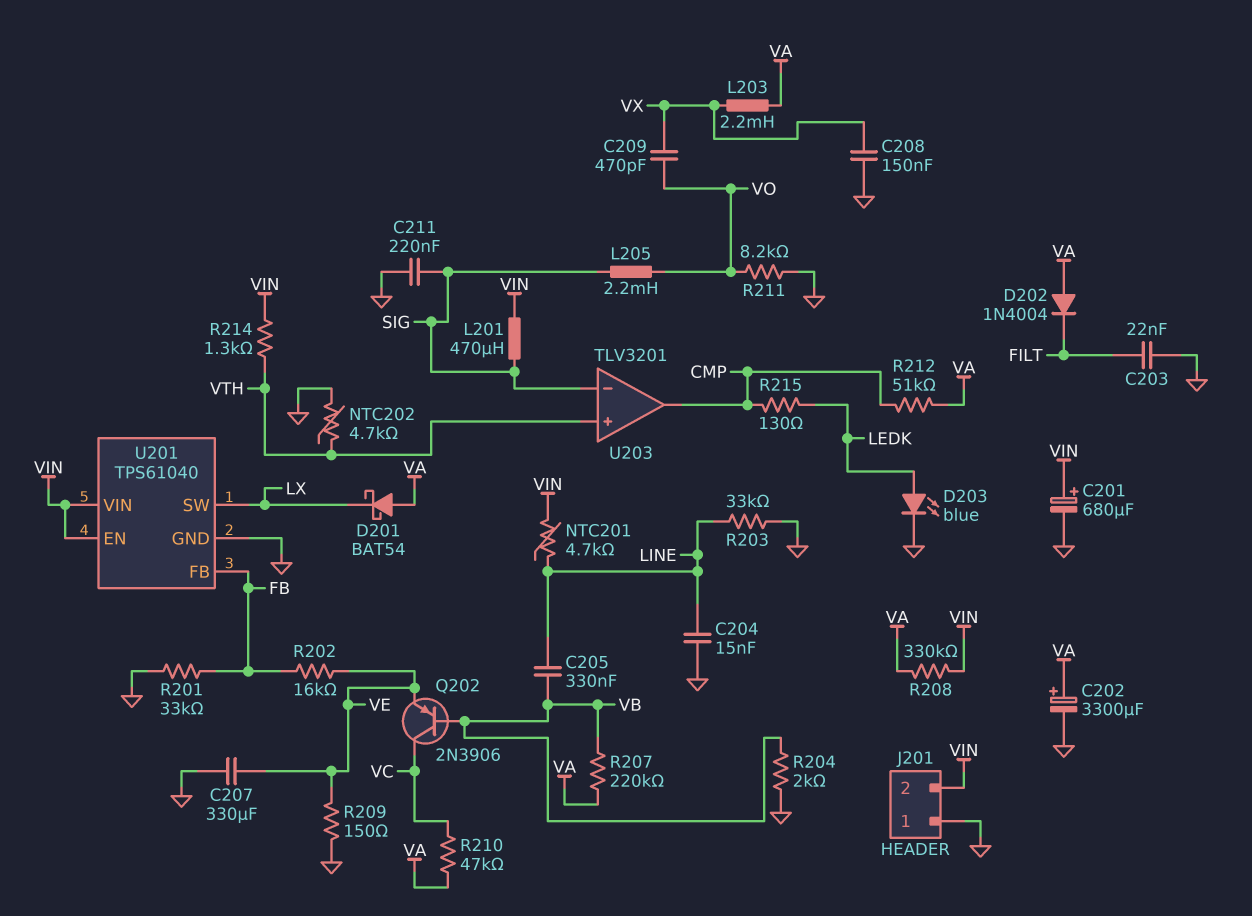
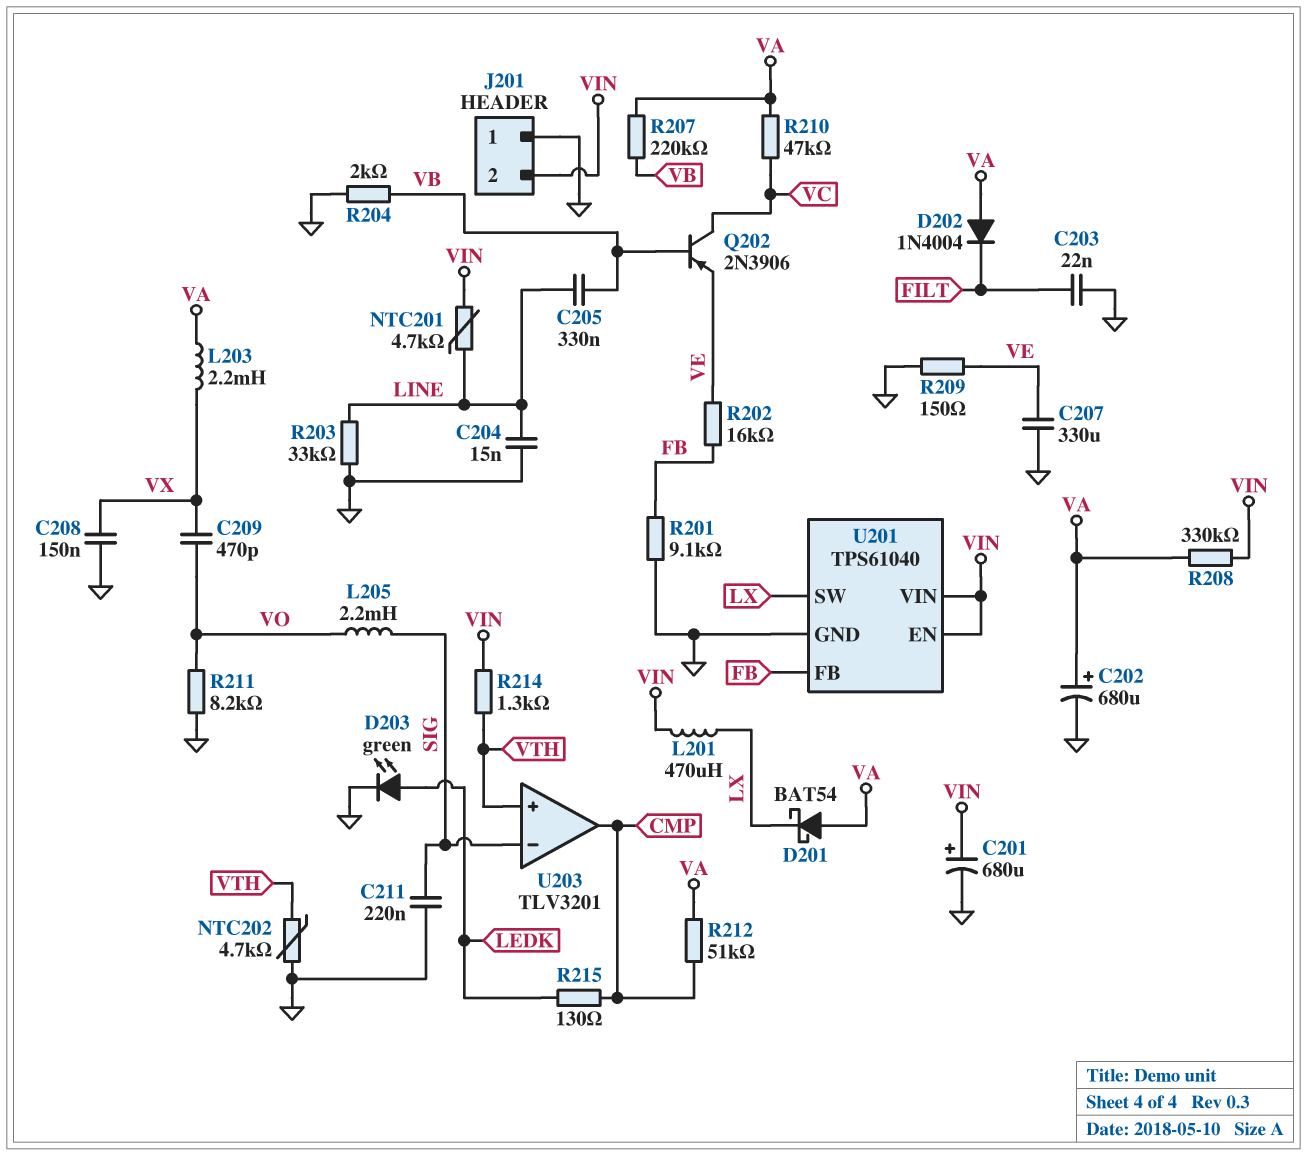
C202: 3300uF (plus VA, minus GND) -> 680uF (plus VA, minus GND)
D203: LED blue (A LEDK, K GND) -> LED green (A LEDK, K GND)
L201: 470uH (SIG, VIN) -> 470uH (LX, VIN)
R201: 33k (FB, GND) -> 9.1k (FB, GND)

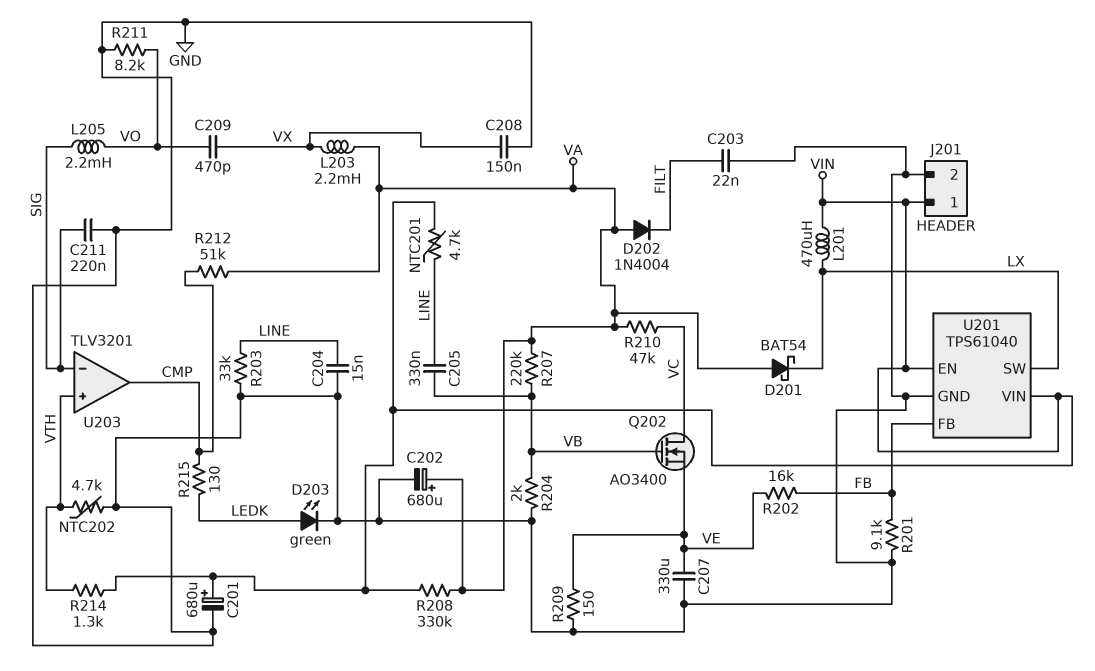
J201 pin 1: GND -> VIN
J201 pin 2: VIN -> GND
Q202: PNP 2N3906 (B VB, C VC, E VE) -> NMOS AO3400 (G VB, D VC, S VE)

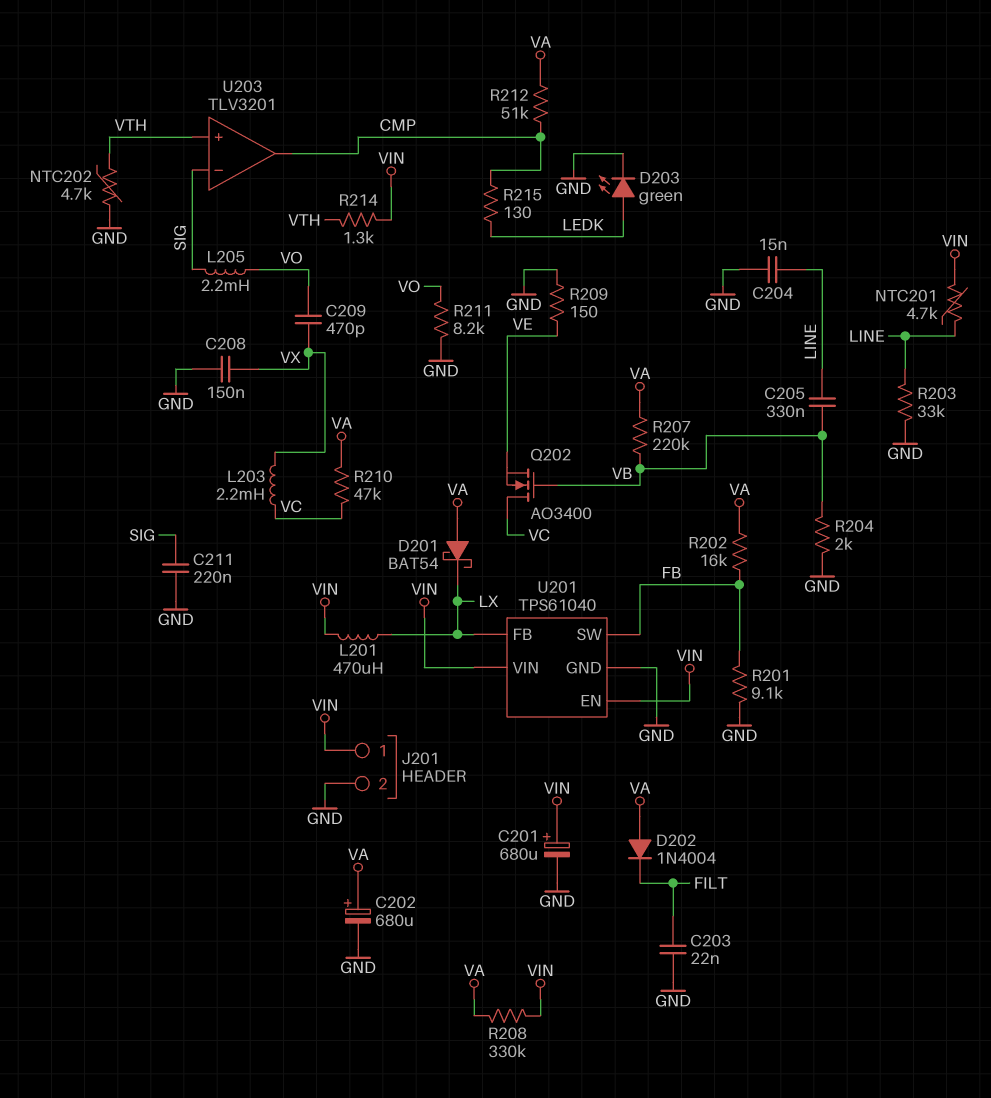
C207: 330uF (GND, VE) -> none
L203: 2.2mH (VA, VX) -> 2.2mH (VC, VX)
R202: 16k (FB, VE) -> 16k (FB, VA)
U201 pin FB: FB -> LX
U201 pin SW: LX -> FB

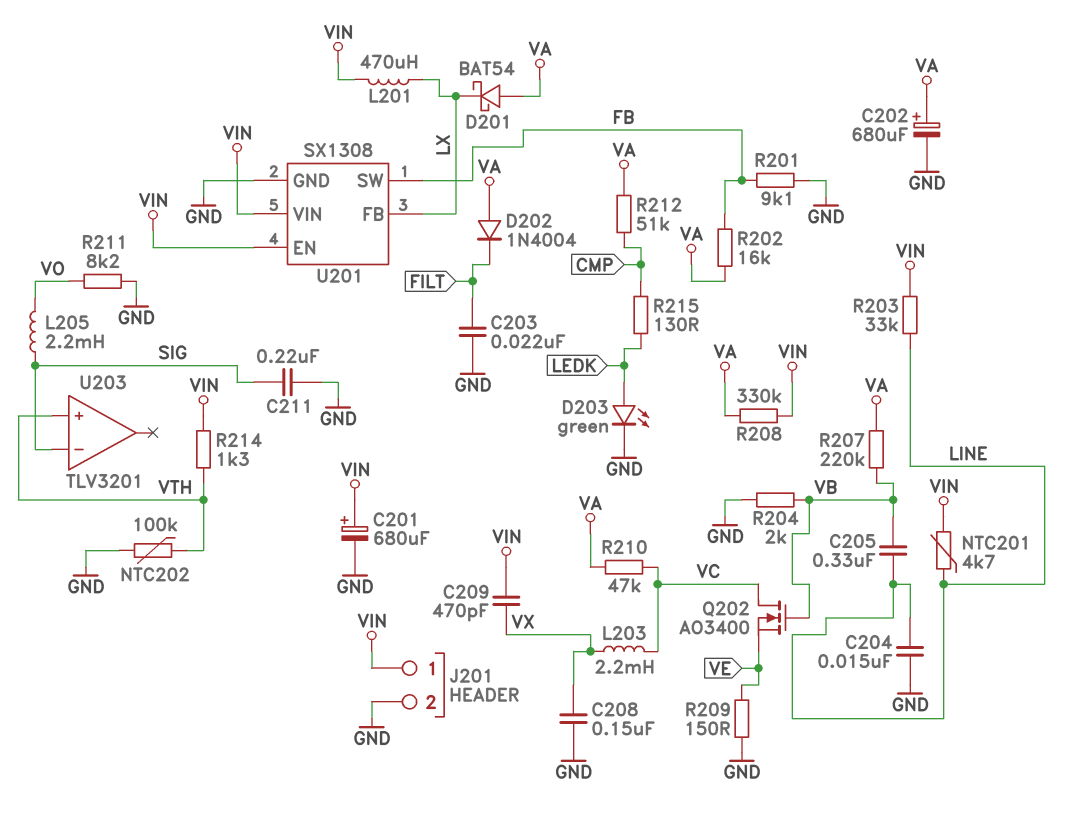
C209: 470pF (VO, VX) -> 470pF (VIN, VX)
NTC202: 4.7k (GND, VTH) -> 100k (GND, VTH)
R203: 33k (GND, LINE) -> 33k (LINE, VIN)
U201: TPS61040 -> SX1308
U203 pin out: CMP -> none

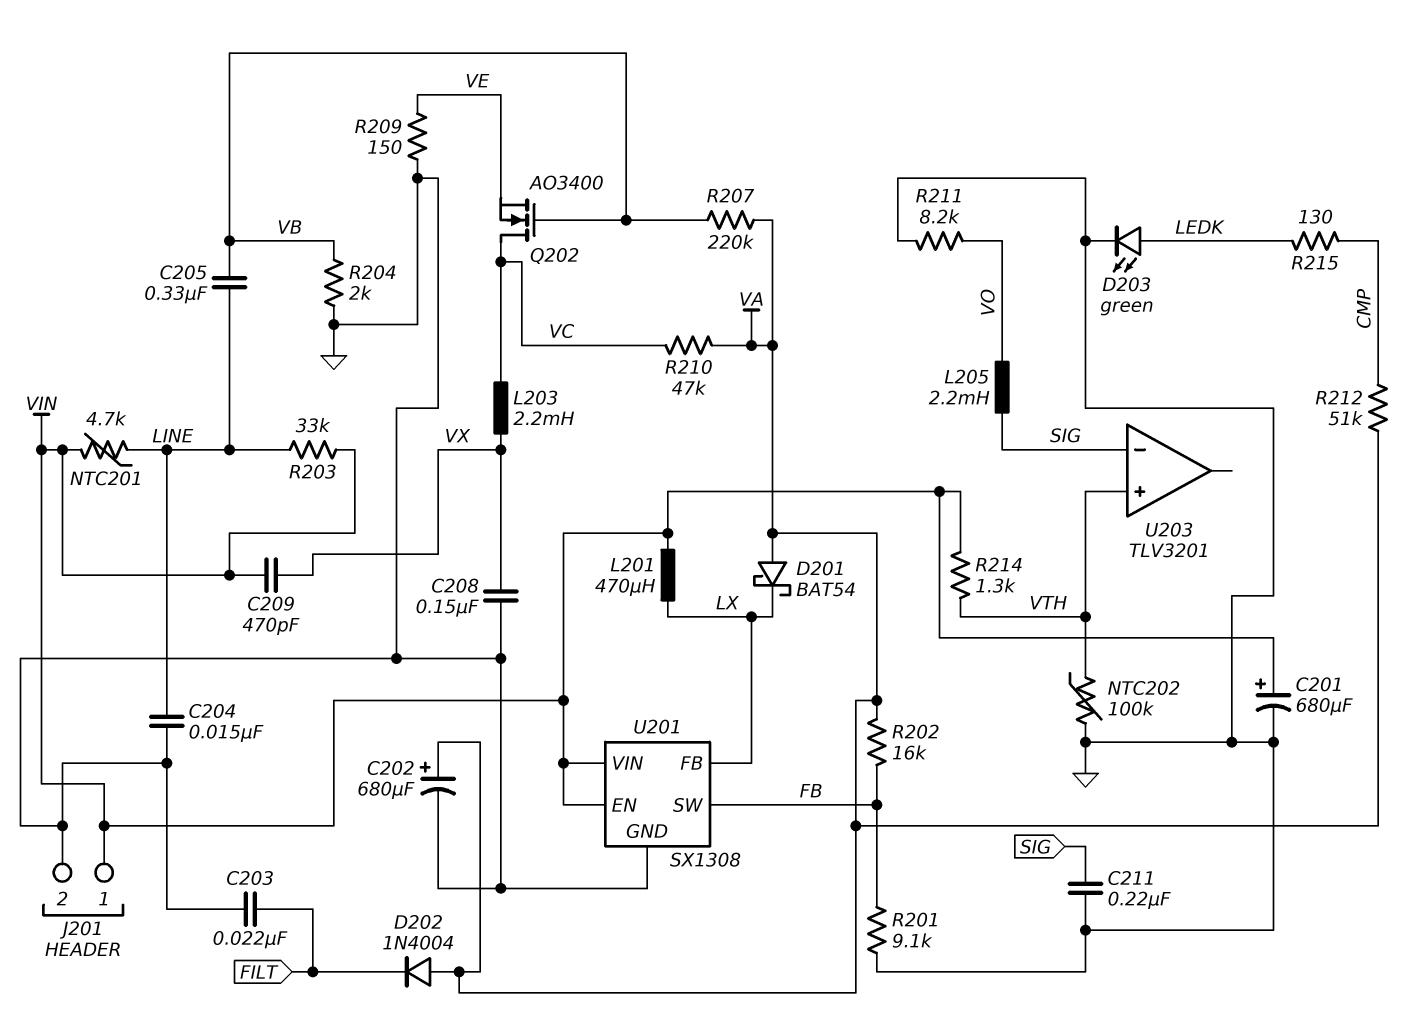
R208: 330k (VA, VIN) -> none

